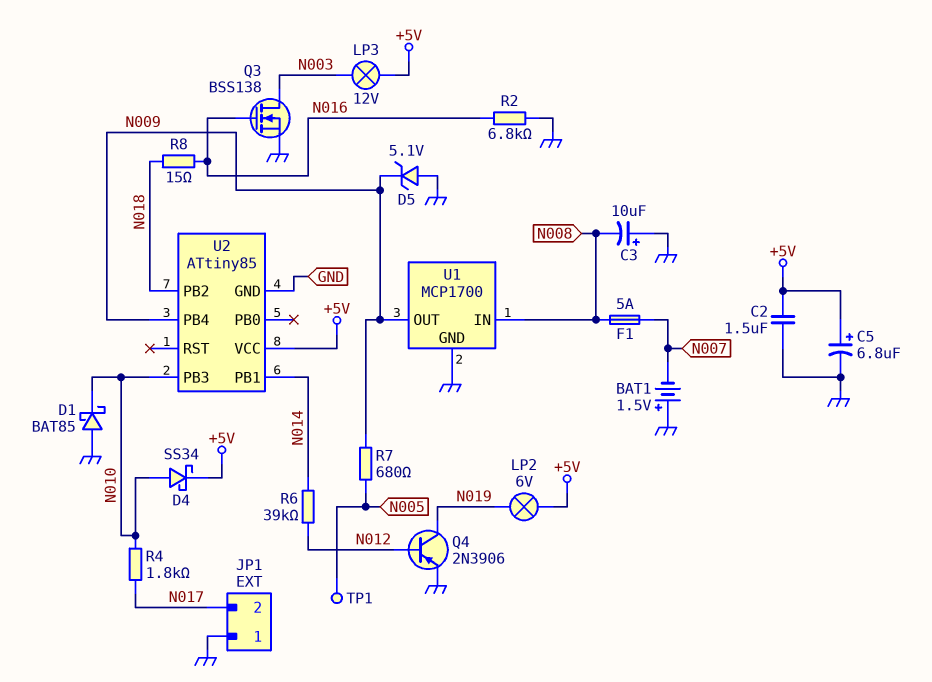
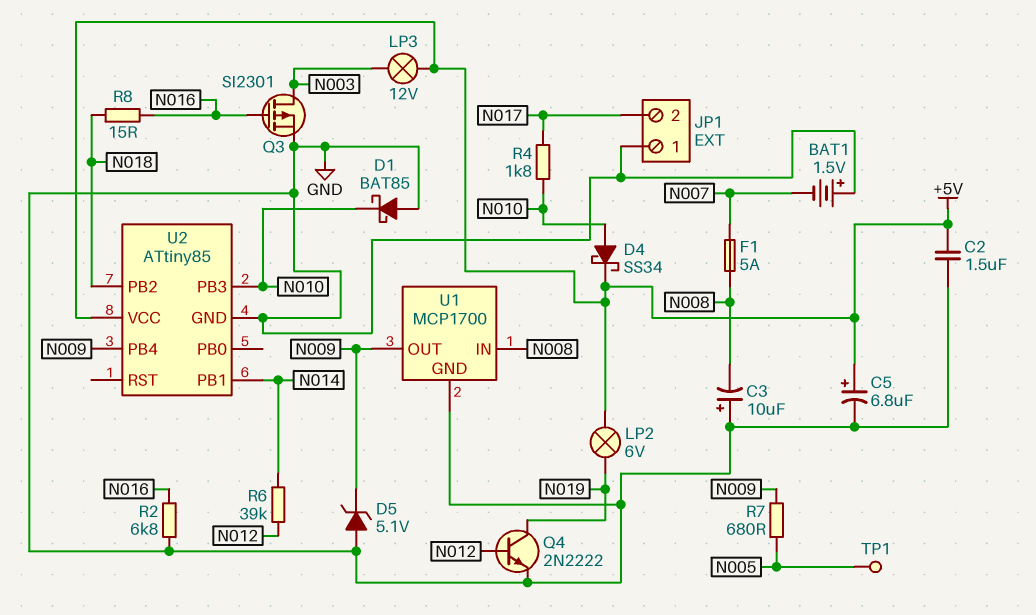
Q3: NMOS BSS138 (G N016, D N003, S GND) -> PMOS SI2301 (G N016, D N003, S GND)
Q4: PNP 2N3906 (B N012, C N019, E GND) -> NPN 2N2222 (B N012, C N019, E GND)

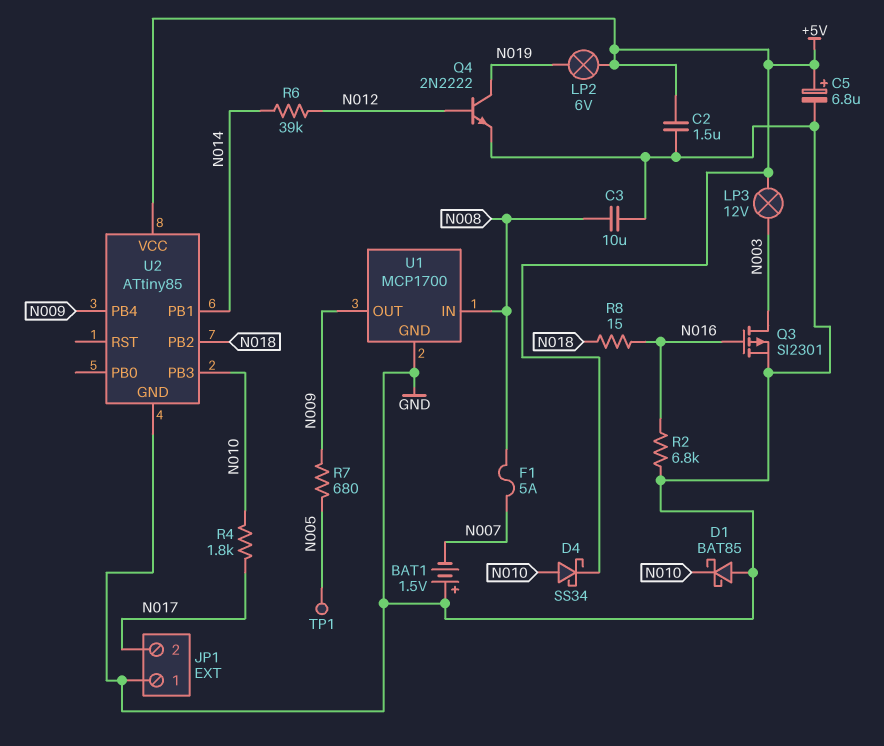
C3: 10uF (plus GND, minus N008) -> 10uF (GND, N008)
D5: zener 5.1V (A GND, K N009) -> none

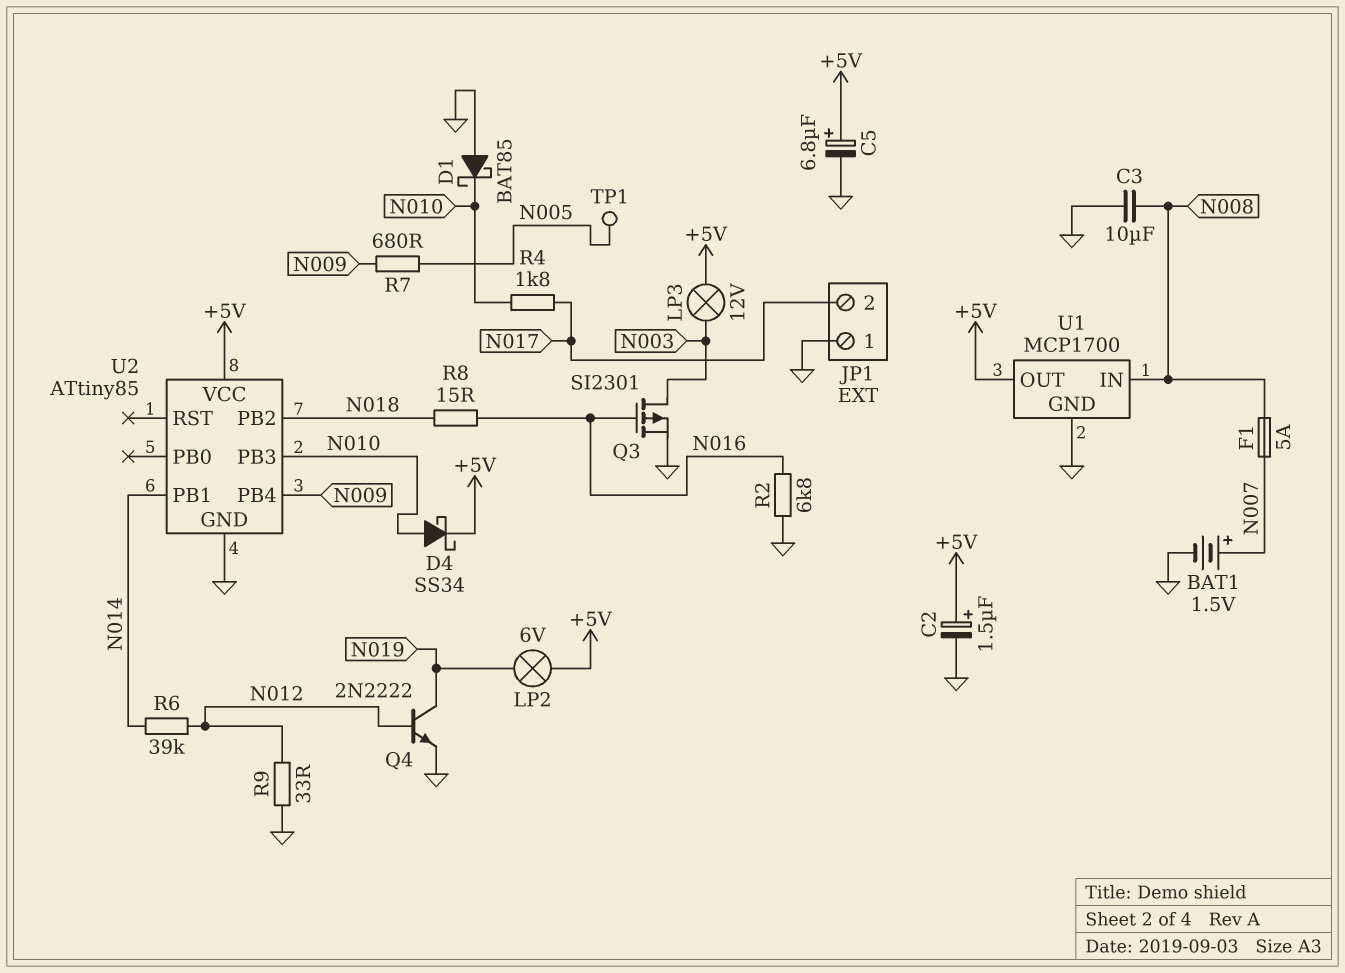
BAT1: 1.5V (plus GND, minus N007) -> 1.5V (plus N007, minus GND)
C2: 1.5uF (+5V, GND) -> 1.5uF (plus +5V, minus GND)
R9: none -> 33 (GND, N012)
U1 pin OUT: N009 -> +5V

